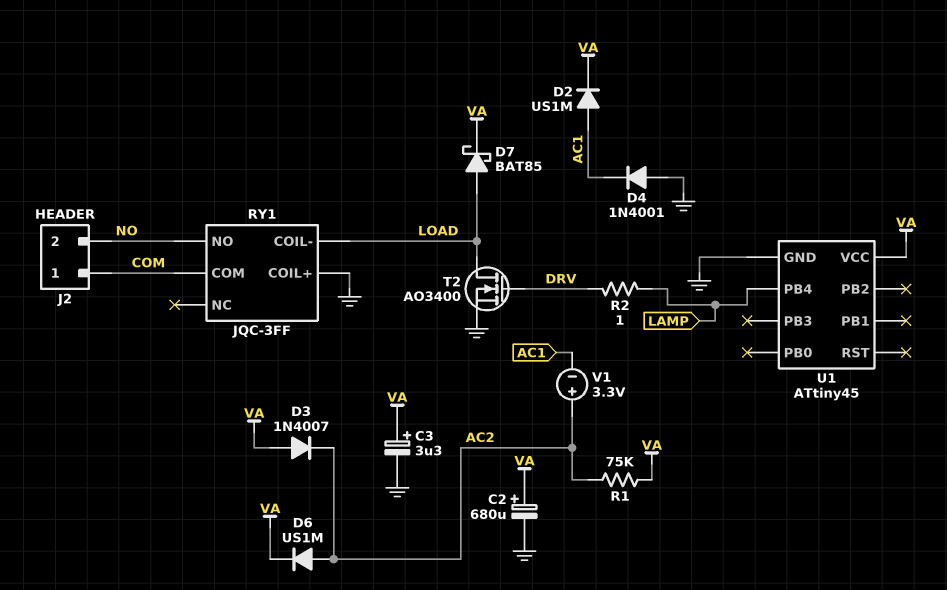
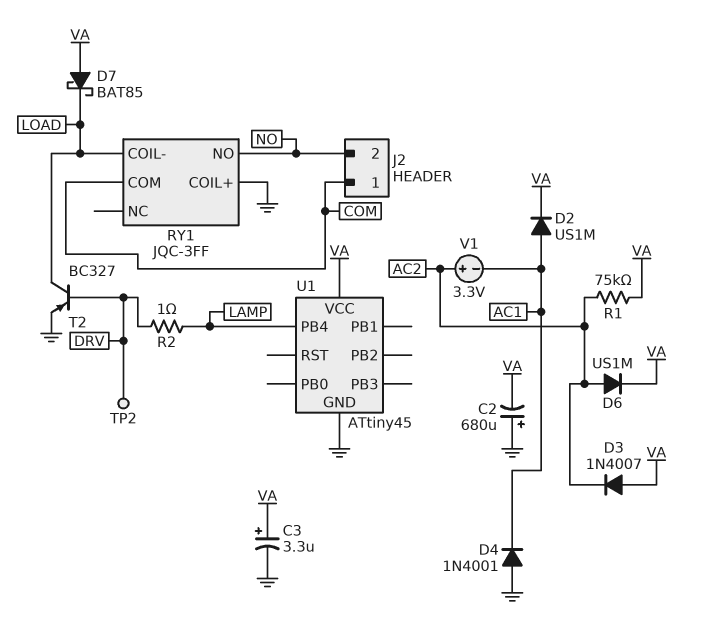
C2: 680uF (plus VA, minus GND) -> 680uF (plus GND, minus VA)
D7: schottky BAT85 (A LOAD, K VA) -> schottky BAT85 (A VA, K LOAD)
T2: NMOS AO3400 (G DRV, D LOAD, S GND) -> PNP BC327 (B DRV, C LOAD, E GND)
TP2: none -> test point (DRV)

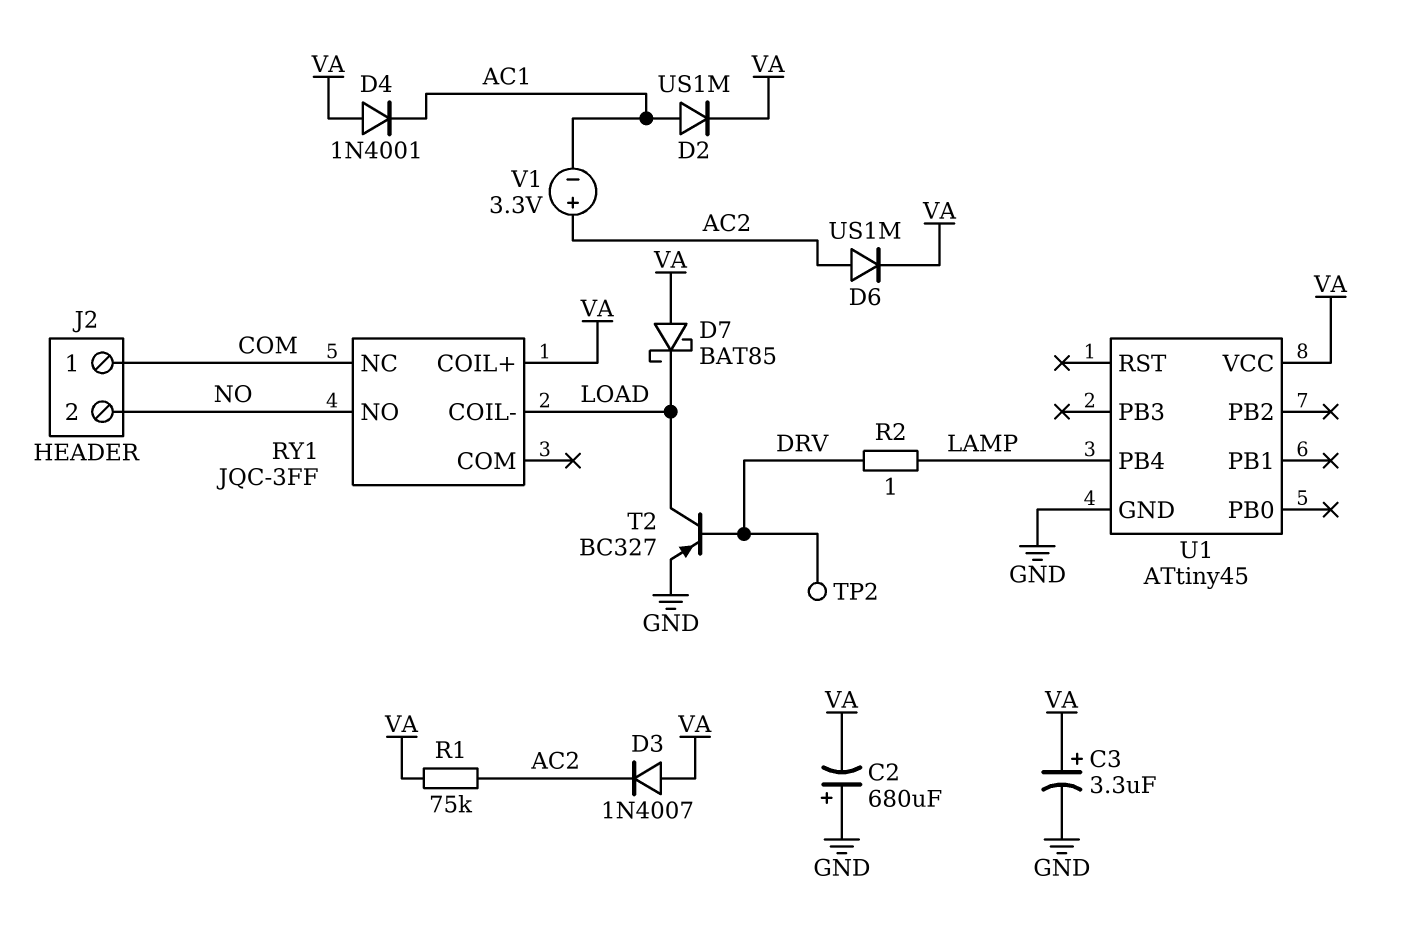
D4: diode 1N4001 (A GND, K AC1) -> diode 1N4001 (A VA, K AC1)
RY1 pin COIL+: GND -> VA
RY1 pin COM: COM -> none
RY1 pin NC: none -> COM

